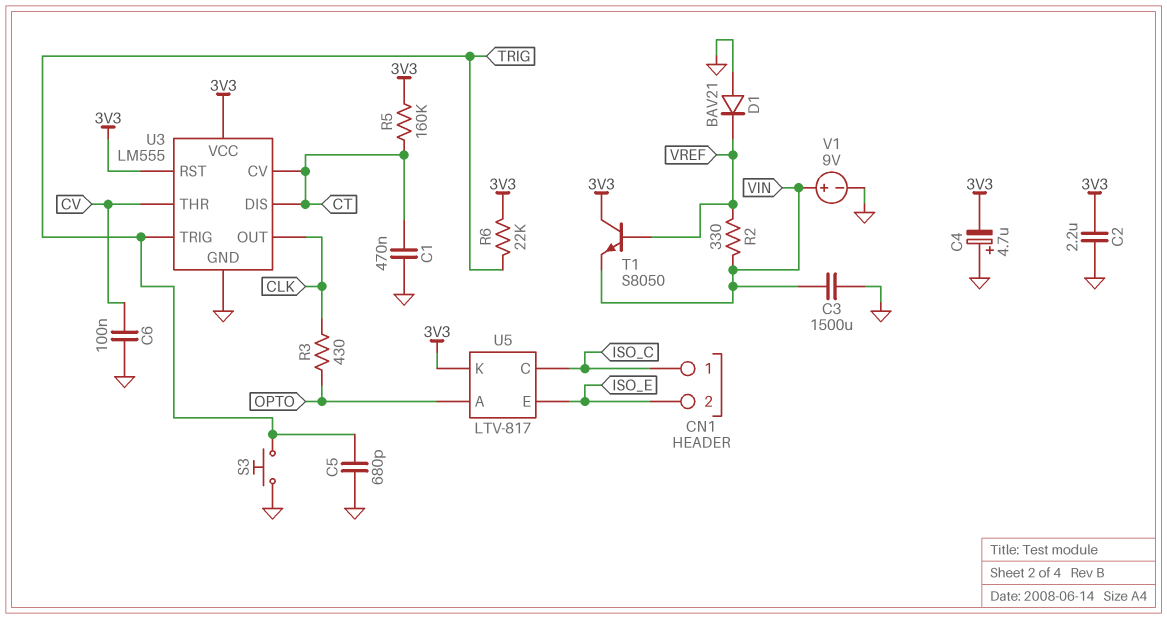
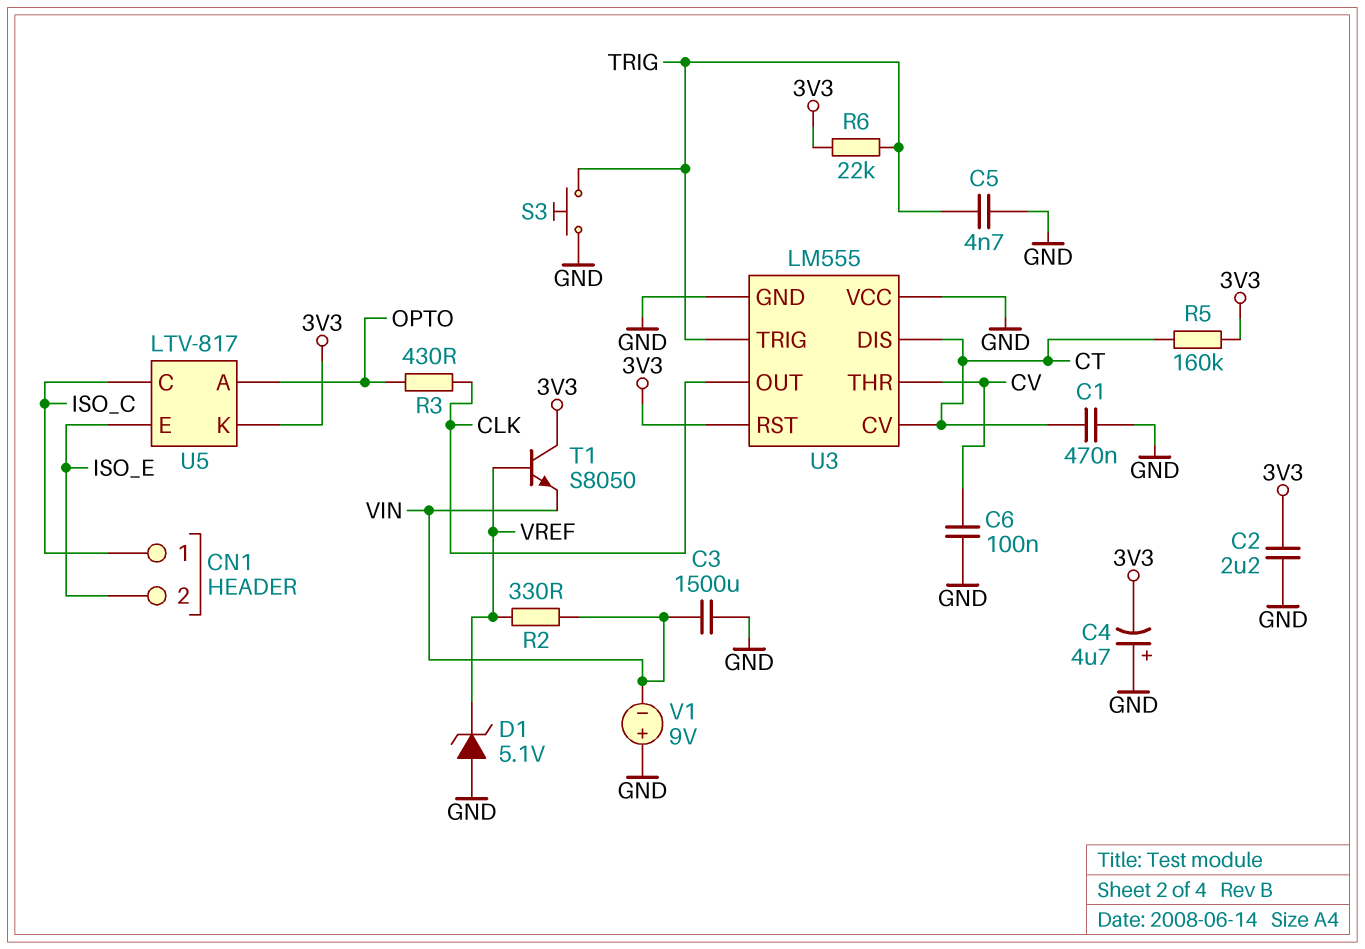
C5: 680pF (GND, TRIG) -> 4.7nF (GND, TRIG)
D1: diode BAV21 (A GND, K VREF) -> zener 5.1V (A GND, K VREF)
U3 pin VCC: 3V3 -> GND
V1: 9V (plus VIN, minus GND) -> 9V (plus GND, minus VIN)

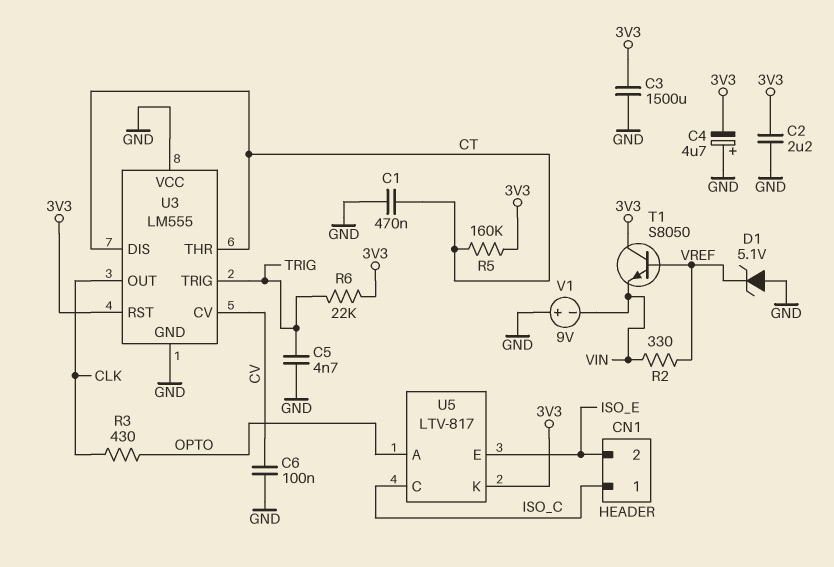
C3: 1500uF (GND, VIN) -> 1500uF (3V3, GND)
S3: button (GND, TRIG) -> none
U3 pin CV: CT -> CV
U3 pin THR: CV -> CT

